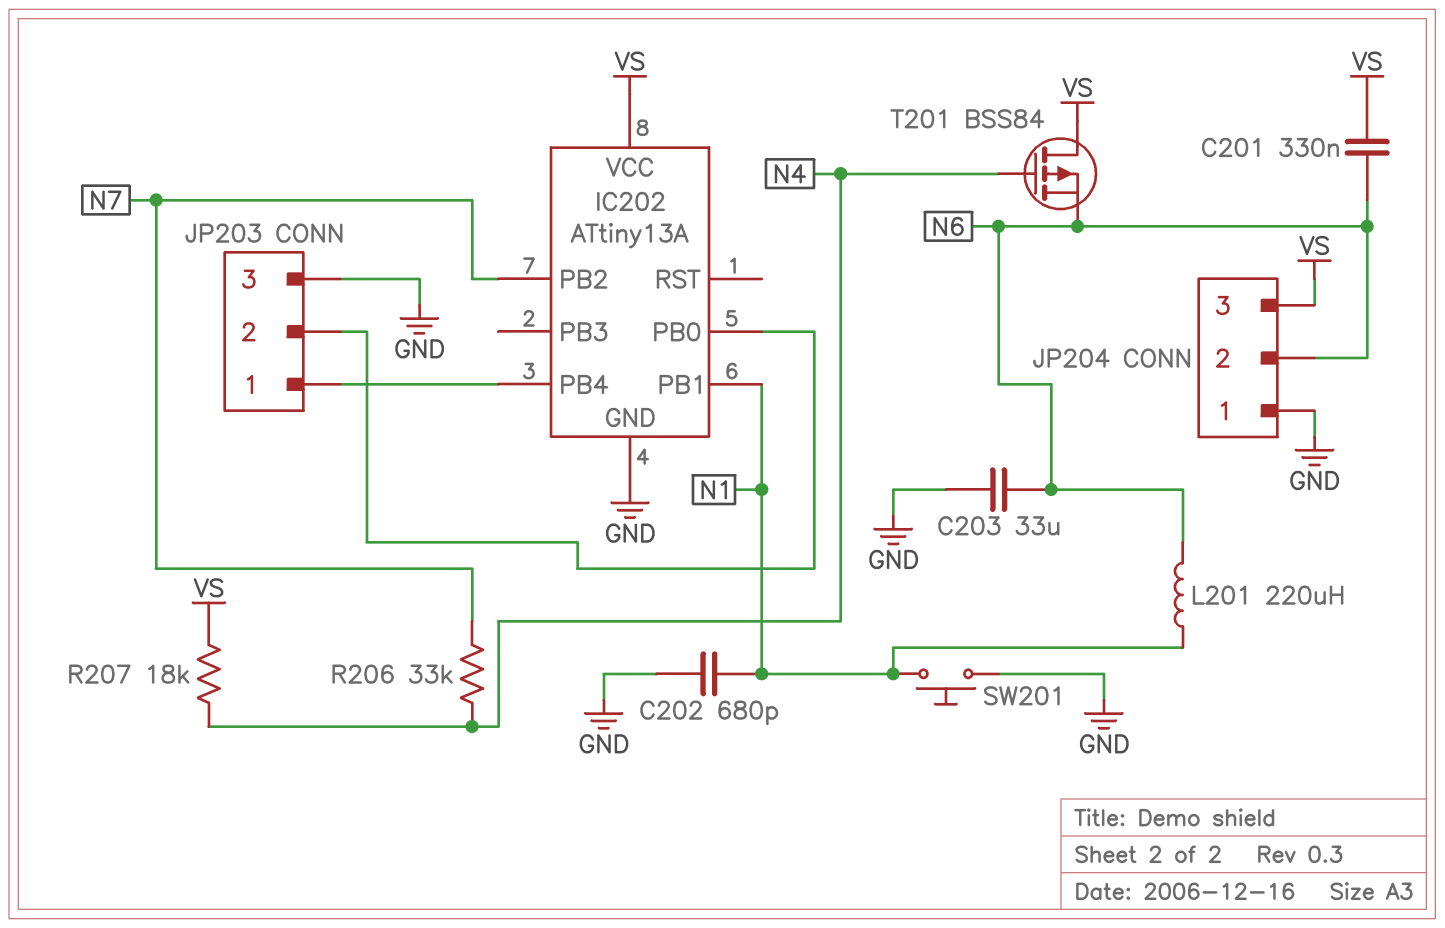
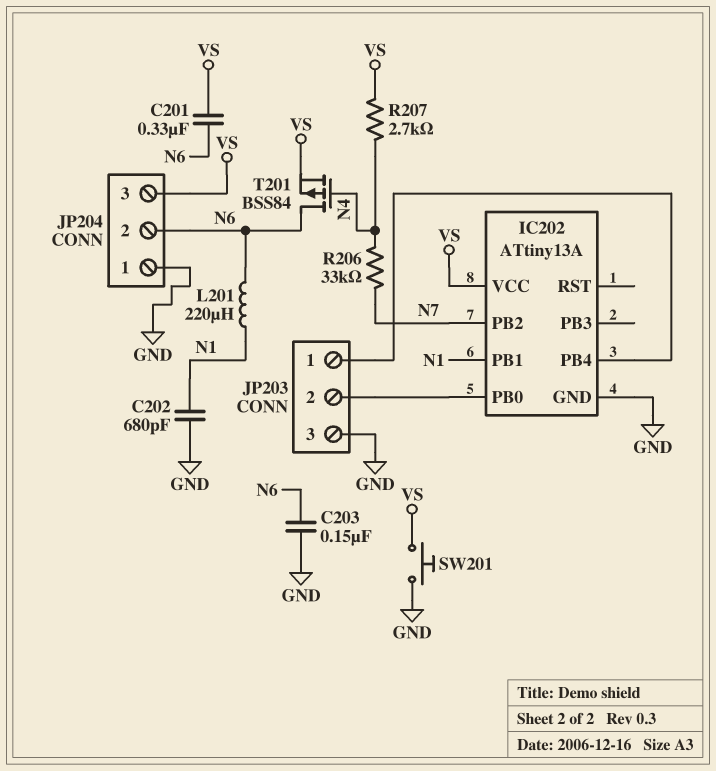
C203: 33uF (GND, N6) -> 150nF (GND, N6)
R207: 18k (N4, VS) -> 2.7k (N4, VS)
SW201: button (GND, N1) -> button (GND, VS)
T201: PMOS BSS84 (G N4, D VS, S N6) -> PMOS BSS84 (G N4, D N6, S VS)

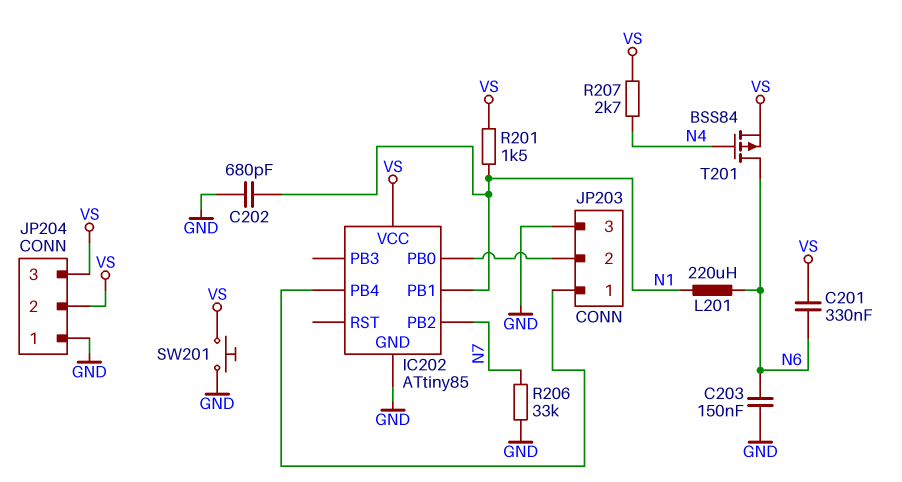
IC202: ATtiny13A -> ATtiny85
JP204 pin 2: N6 -> VS
R201: none -> 1.5k (N1, VS)
R206: 33k (N4, N7) -> 33k (GND, N7)

